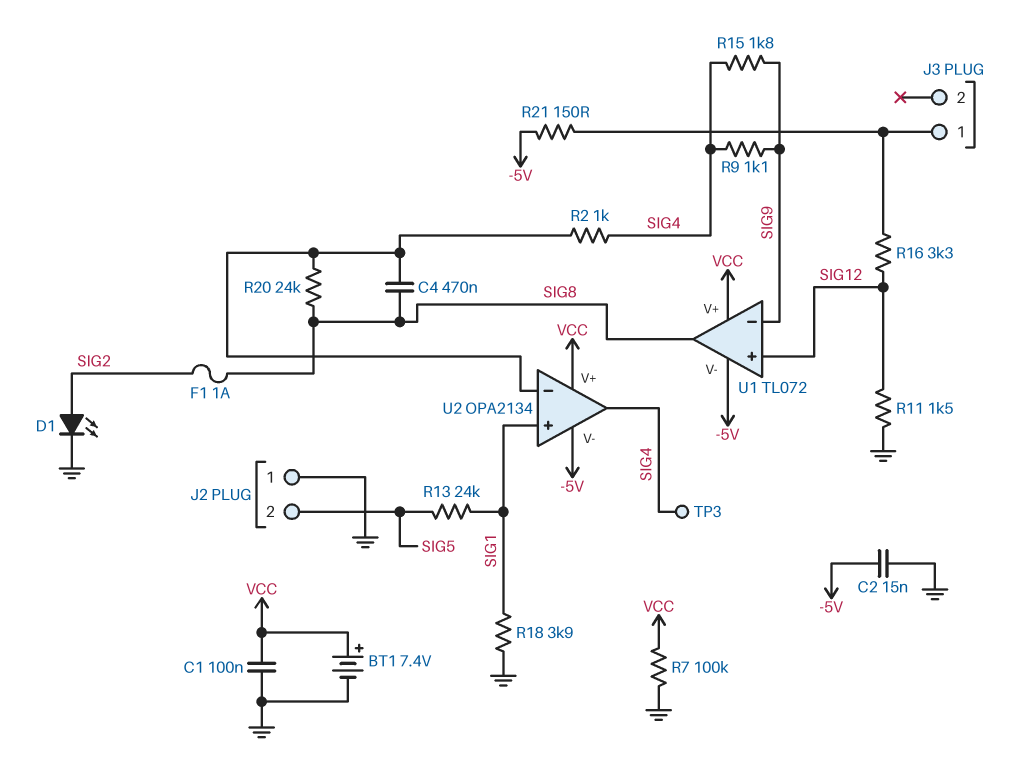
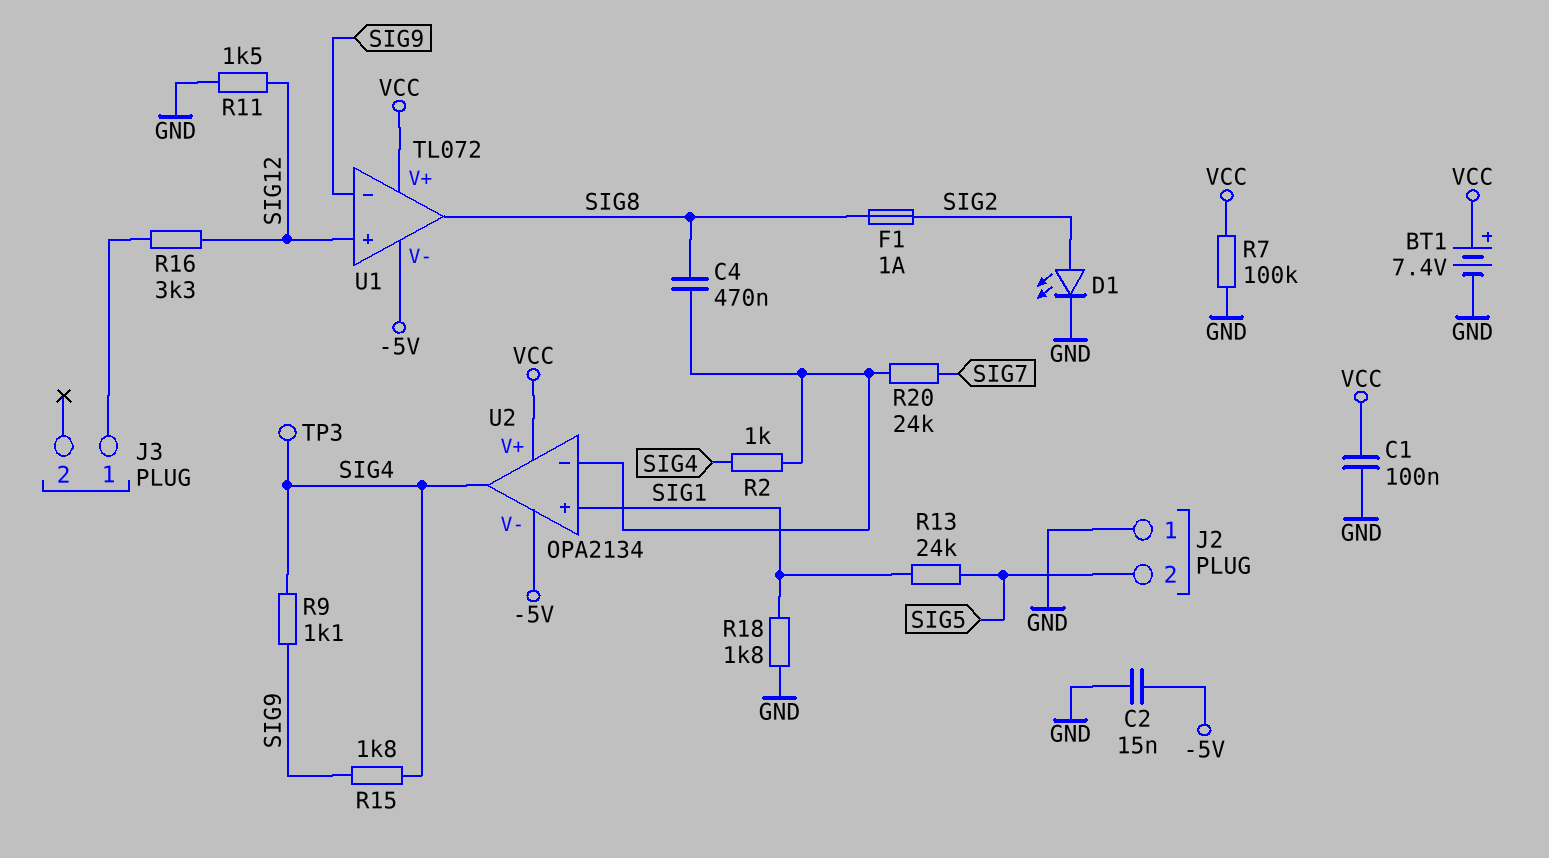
R18: 3.9k (GND, SIG1) -> 1.8k (GND, SIG1)
R20: 24k (SIG8, U2/in-) -> 24k (SIG7, U2/in-)
R21: 150 (-5V, J3/1) -> none

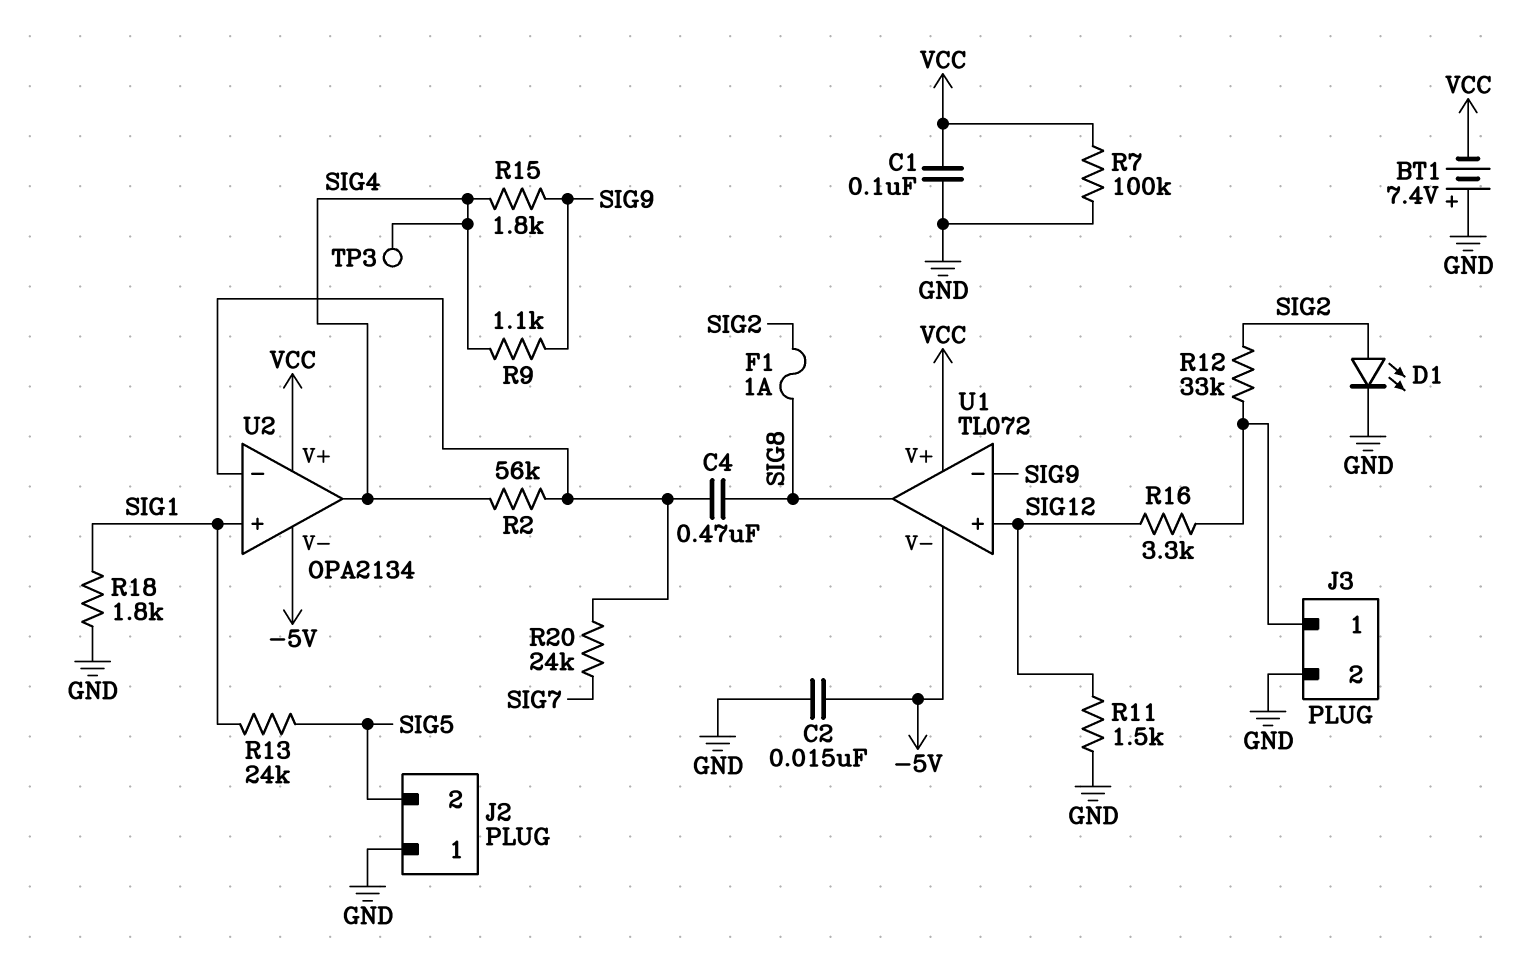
BT1: 7.4V (plus VCC, minus GND) -> 7.4V (plus GND, minus VCC)
J3 pin 2: none -> GND
R2: 1k (SIG4, U2/in-) -> 56k (SIG4, U2/in-)
R12: none -> 33k (J3/1, SIG2)

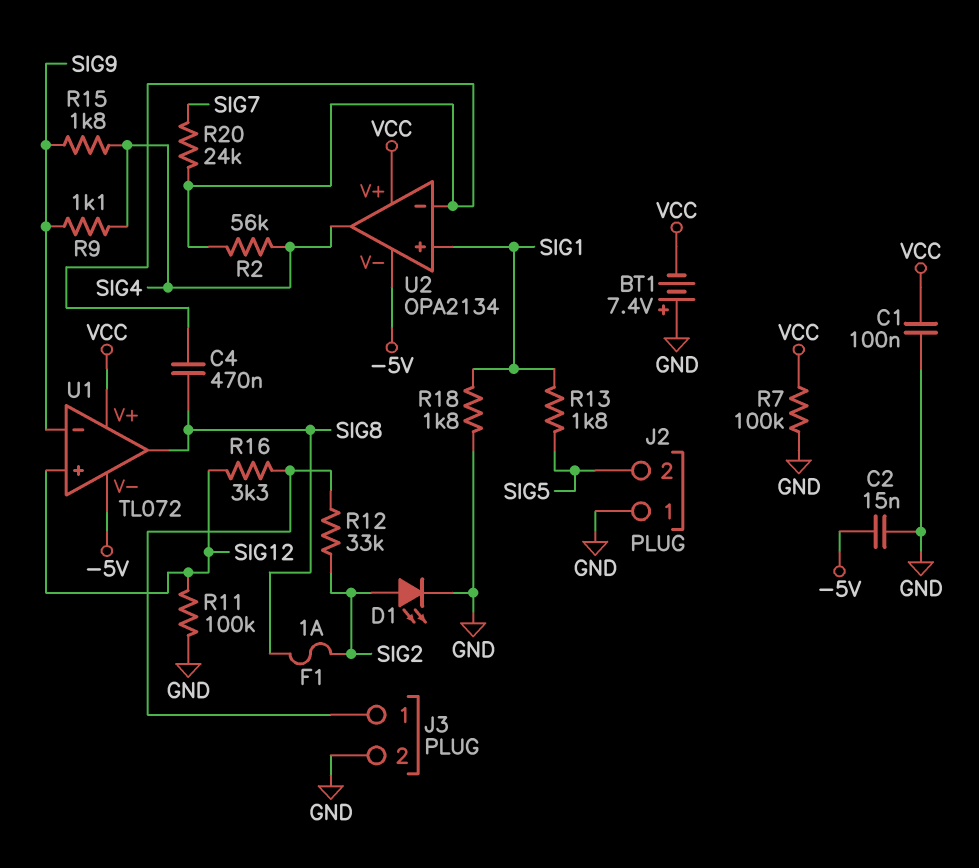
R11: 1.5k (GND, SIG12) -> 100k (GND, SIG12)
R13: 24k (SIG1, SIG5) -> 1.8k (SIG1, SIG5)
TP3: test point (SIG4) -> none

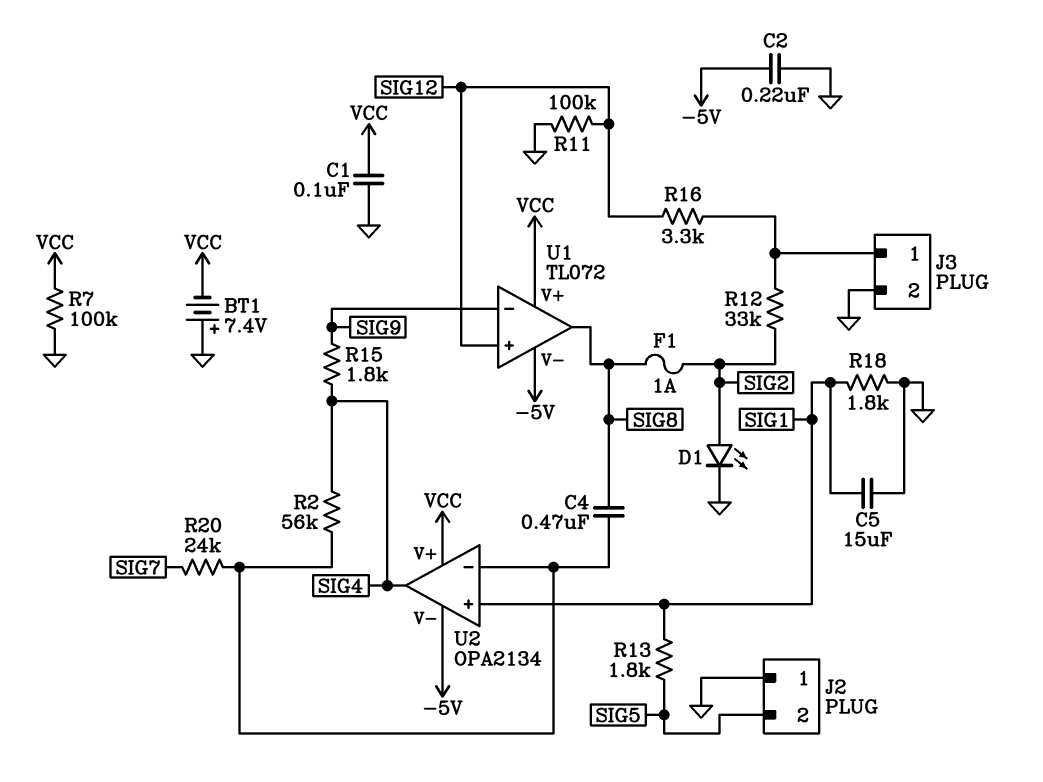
C2: 15nF (-5V, GND) -> 220nF (-5V, GND)
C5: none -> 15uF (GND, SIG1)
R9: 1.1k (SIG4, SIG9) -> none

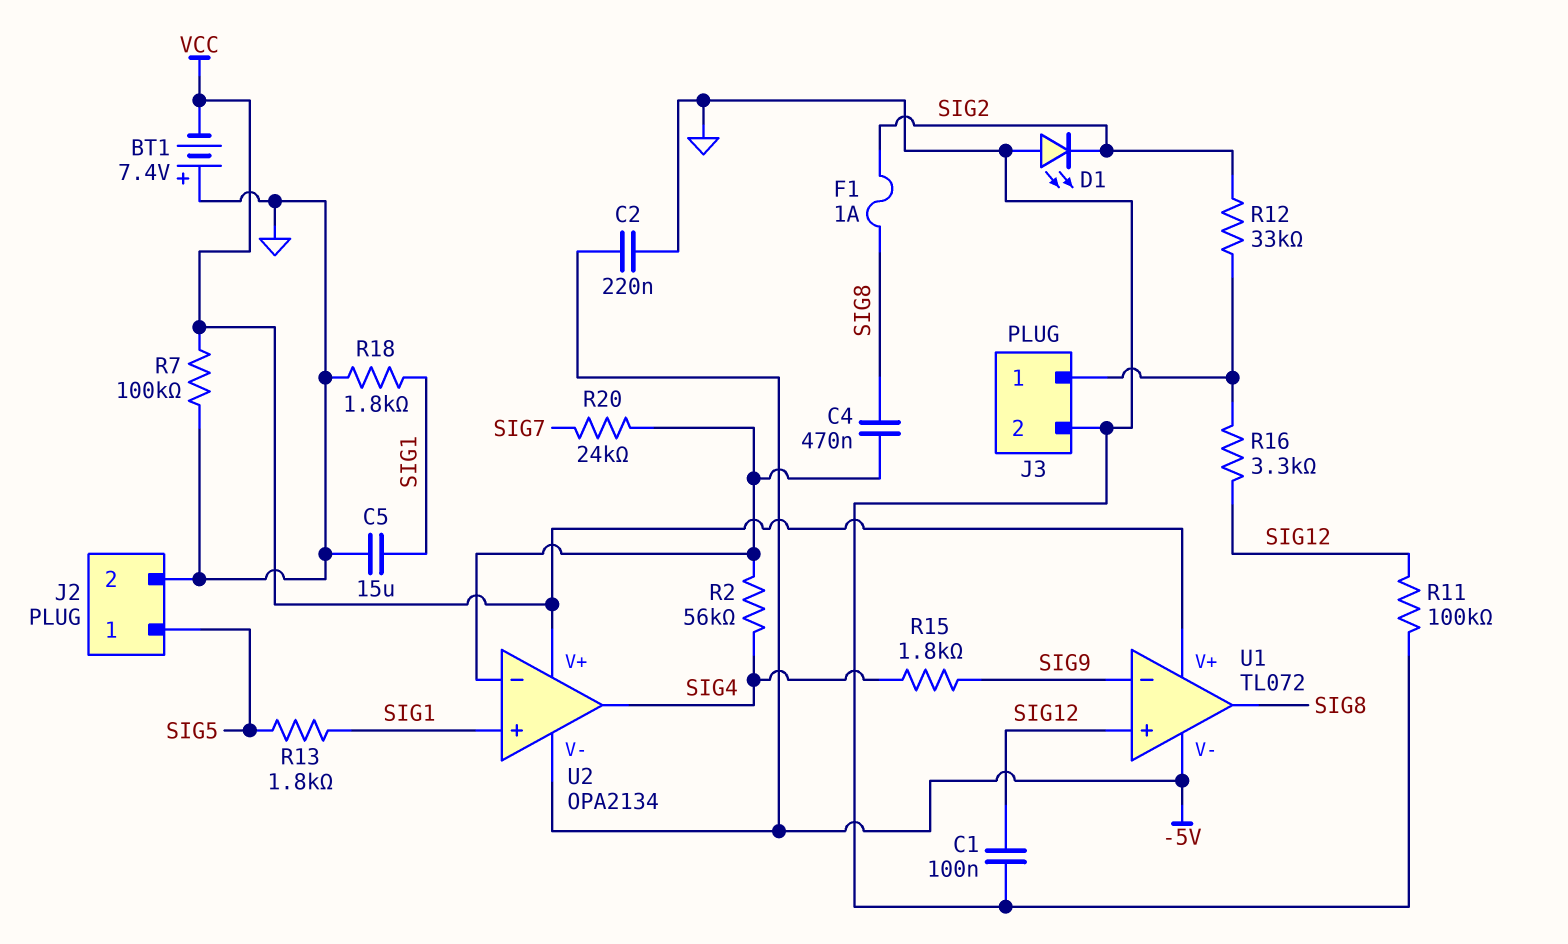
C1: 100nF (GND, VCC) -> 100nF (GND, SIG12)
D1: LED (A SIG2, K GND) -> LED (A GND, K SIG2)
J2 pin 1: GND -> SIG5
J2 pin 2: SIG5 -> GND

